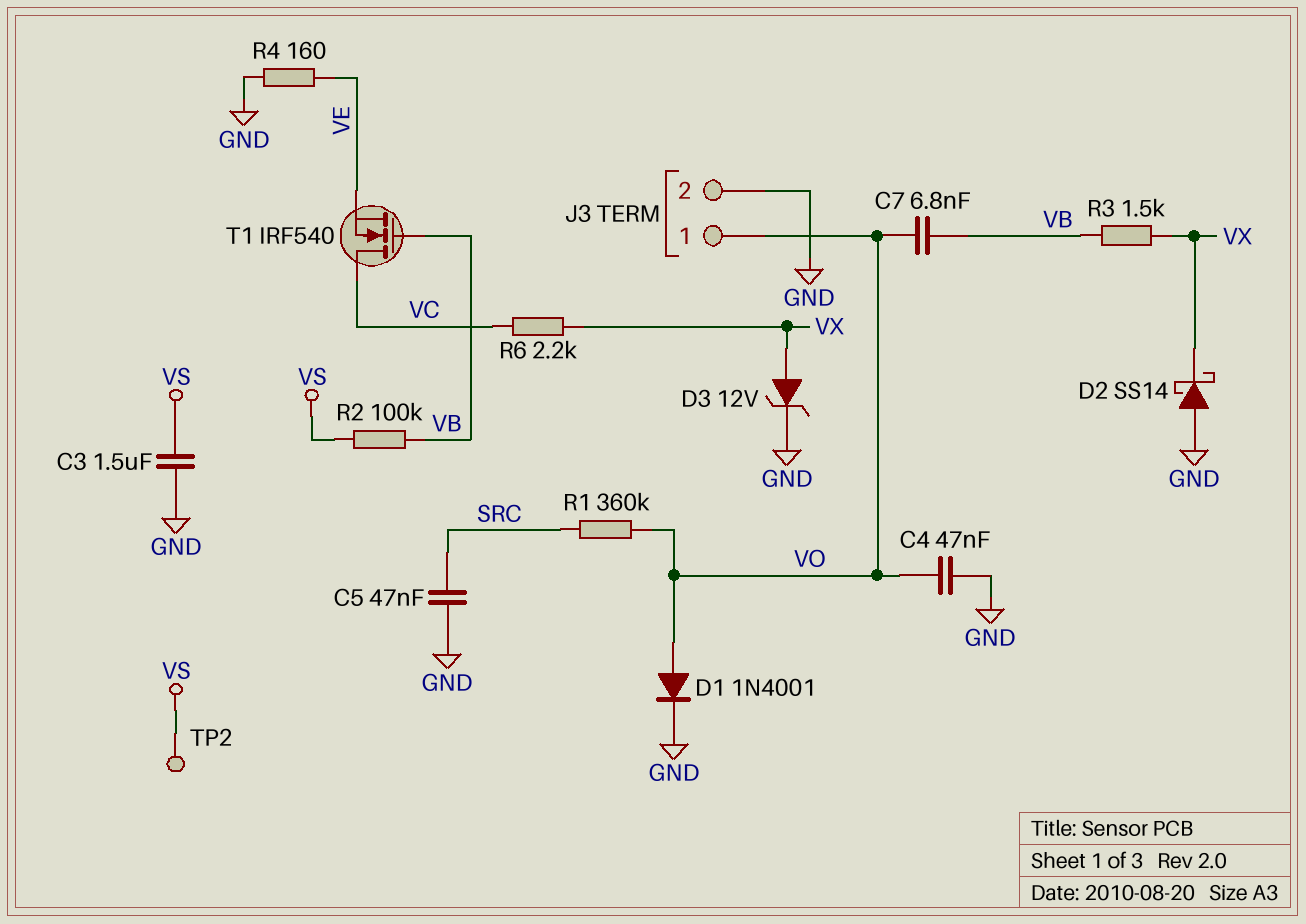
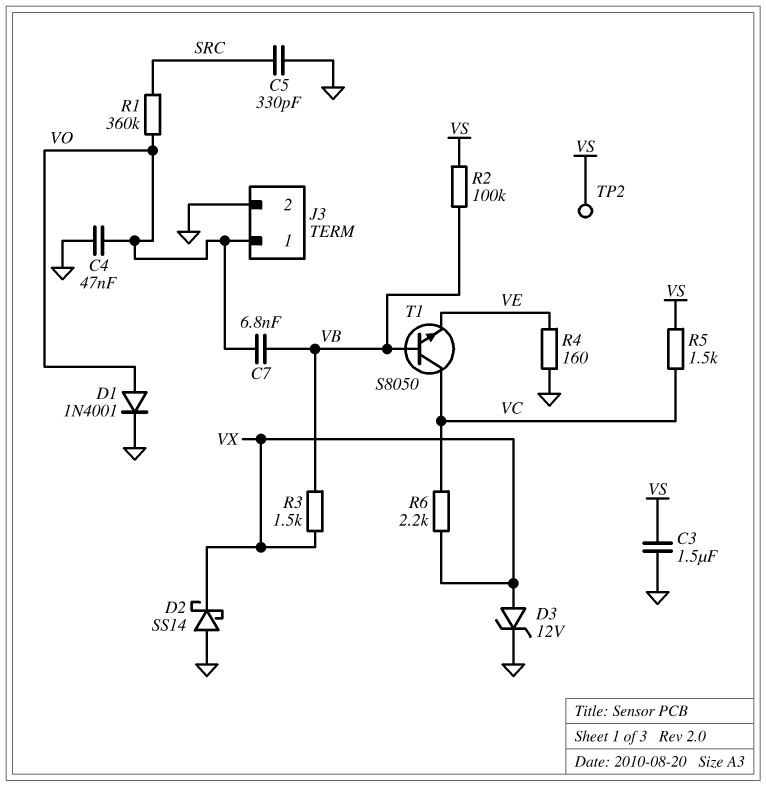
C5: 47nF (GND, SRC) -> 330pF (GND, SRC)
R5: none -> 1.5k (VC, VS)
T1: NMOS IRF540 (G VB, D VC, S VE) -> NPN S8050 (B VB, C VC, E VE)

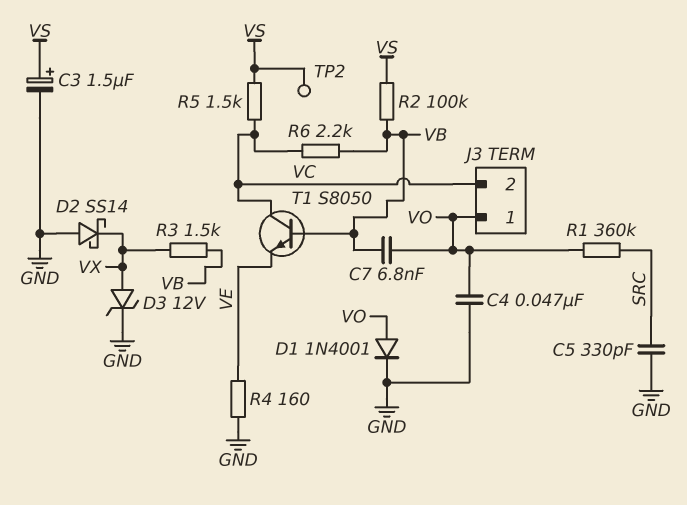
C3: 1.5uF (GND, VS) -> 1.5uF (plus VS, minus GND)
J3 pin 2: GND -> VC
R6: 2.2k (VC, VX) -> 2.2k (VB, VC)

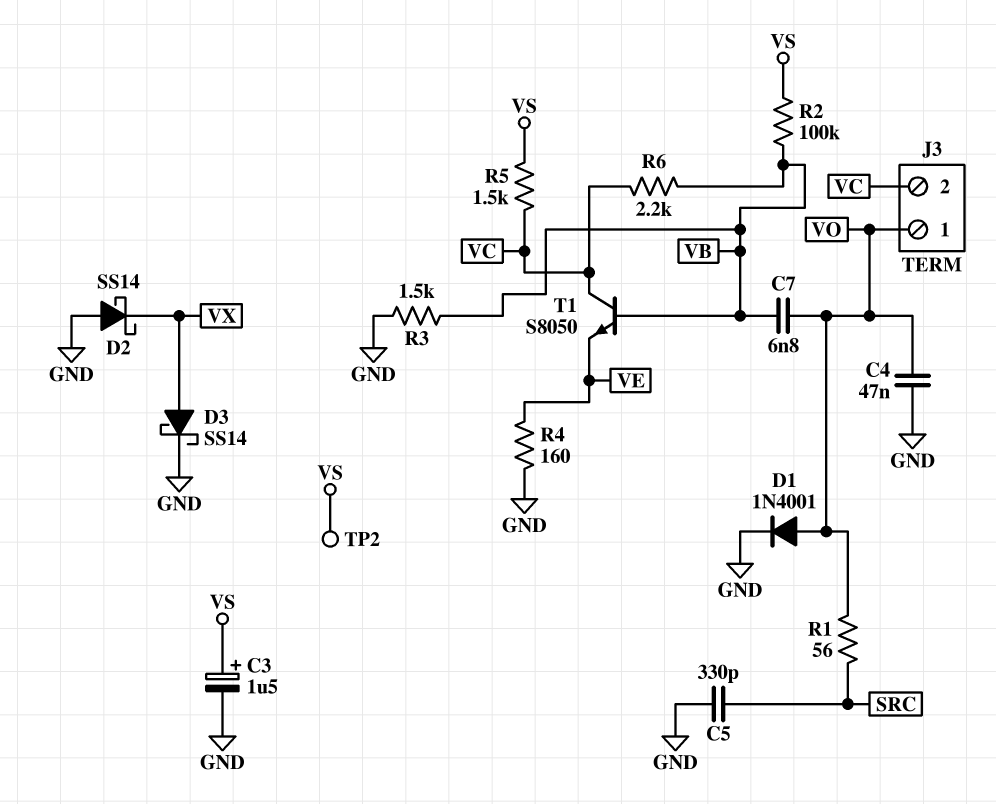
D3: zener 12V (A VX, K GND) -> schottky SS14 (A VX, K GND)
R1: 360k (SRC, VO) -> 56 (SRC, VO)
R3: 1.5k (VB, VX) -> 1.5k (GND, VB)

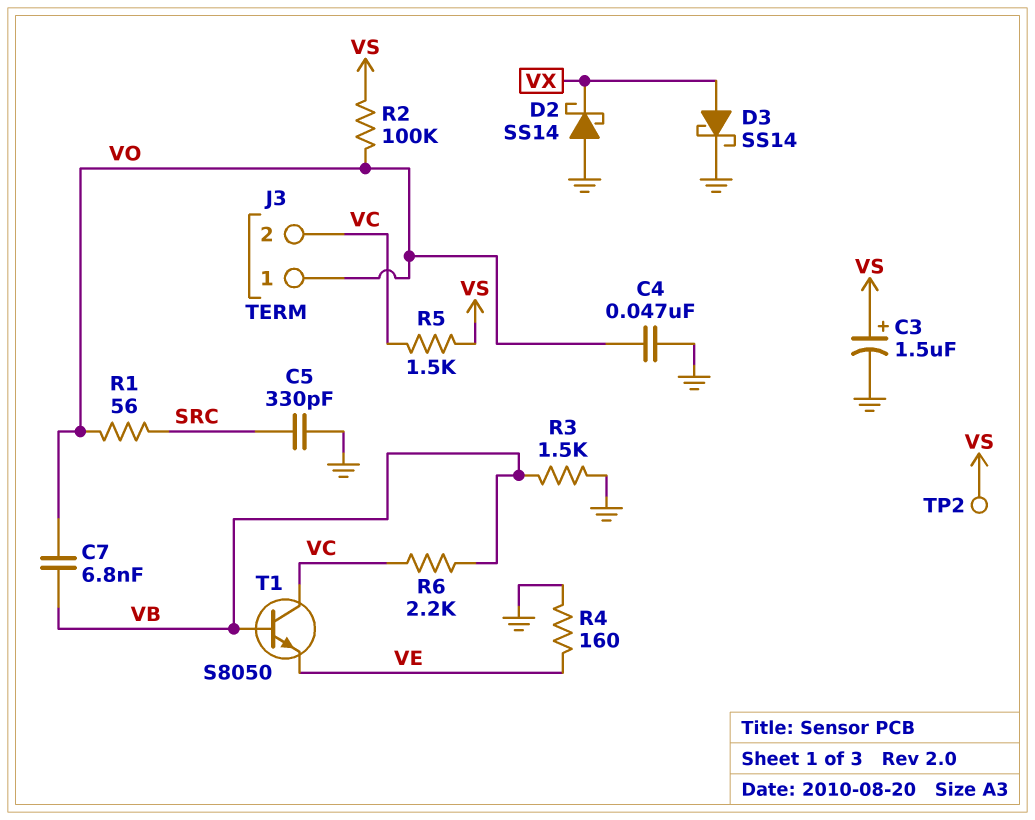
D1: diode 1N4001 (A VO, K GND) -> none
R2: 100k (VB, VS) -> 100k (VO, VS)

